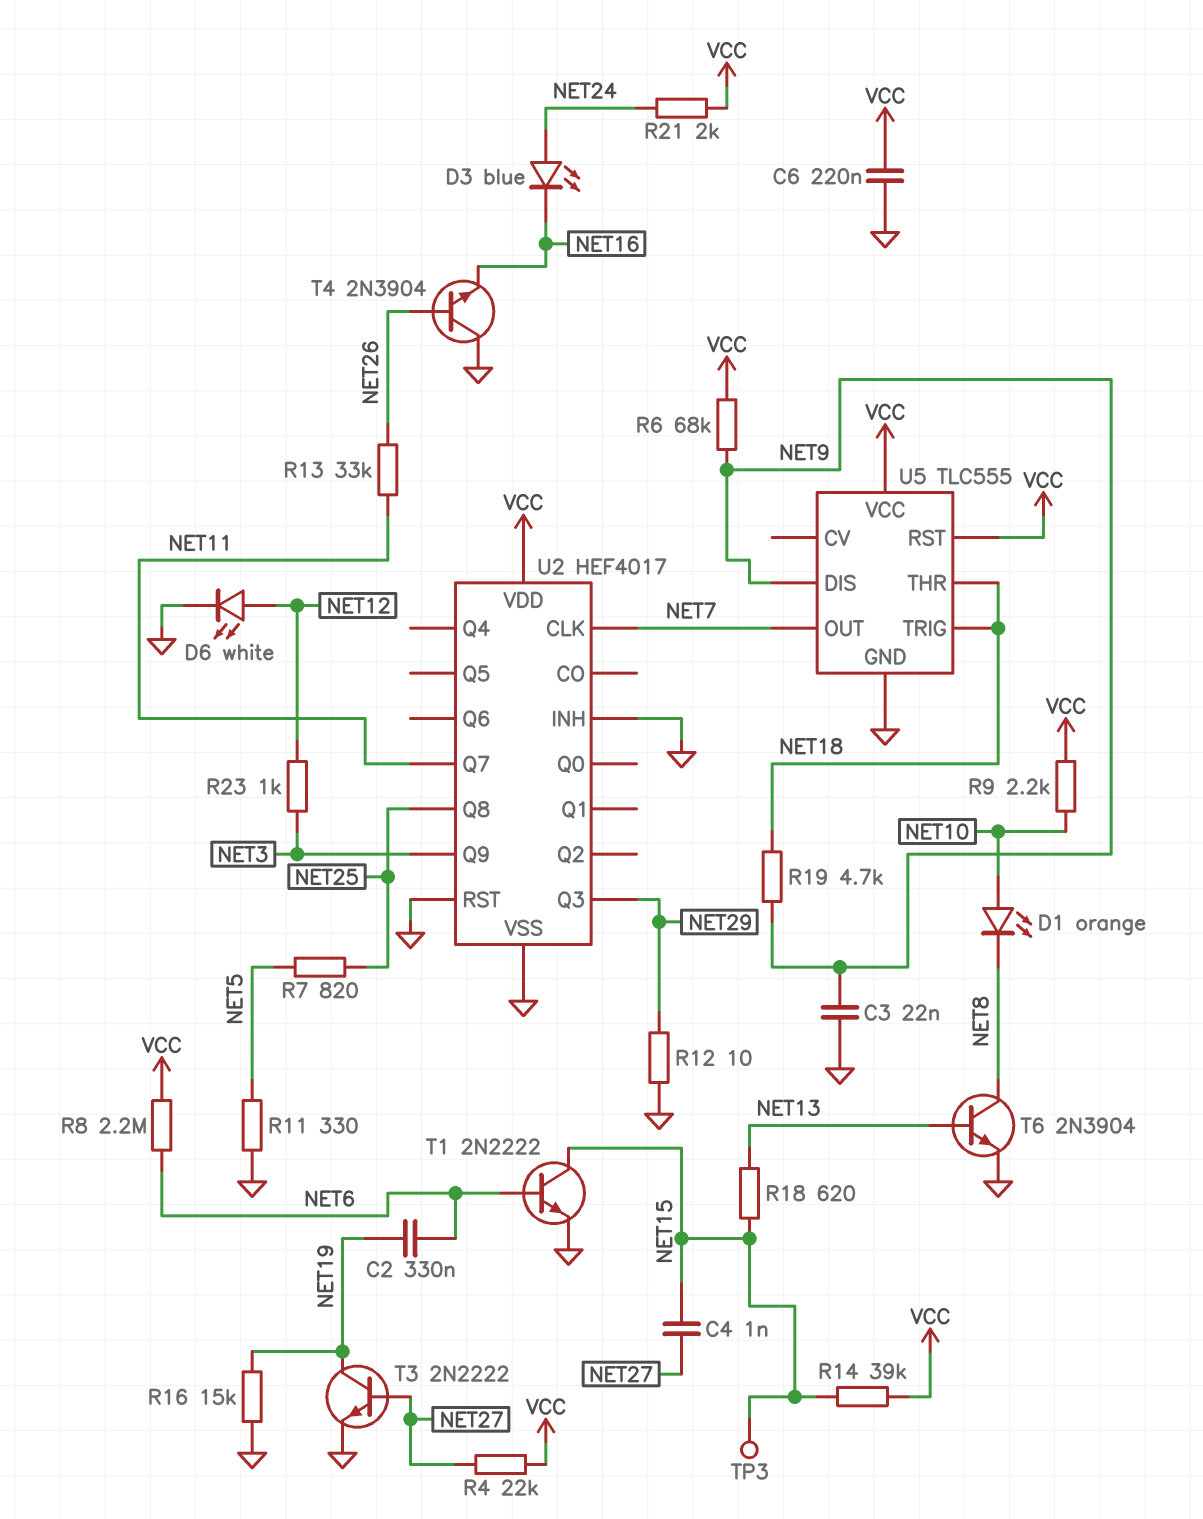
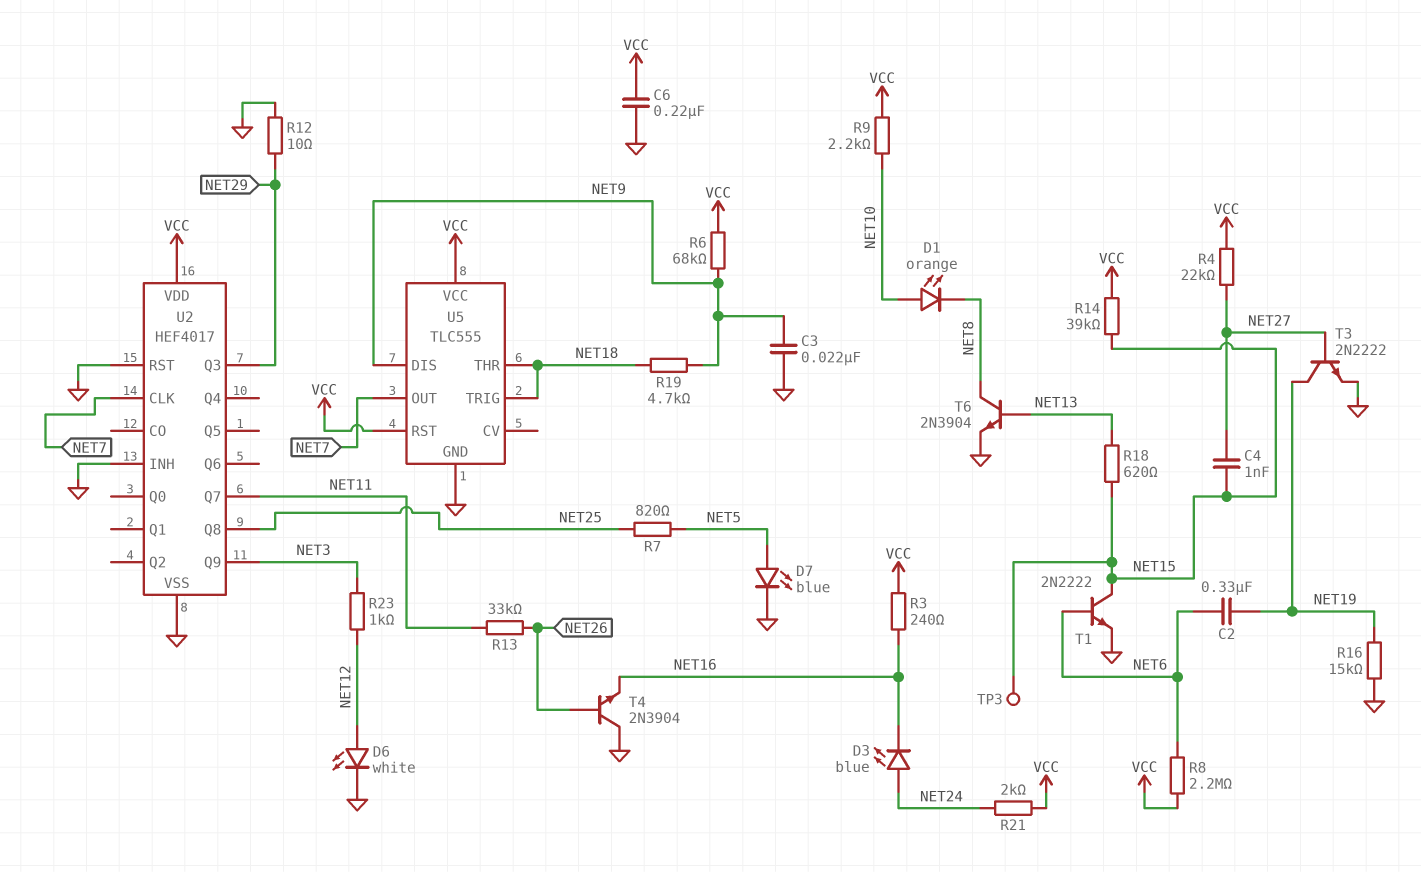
D7: none -> LED blue (A NET5, K GND)
R3: none -> 240 (NET16, VCC)
R11: 330 (GND, NET5) -> none

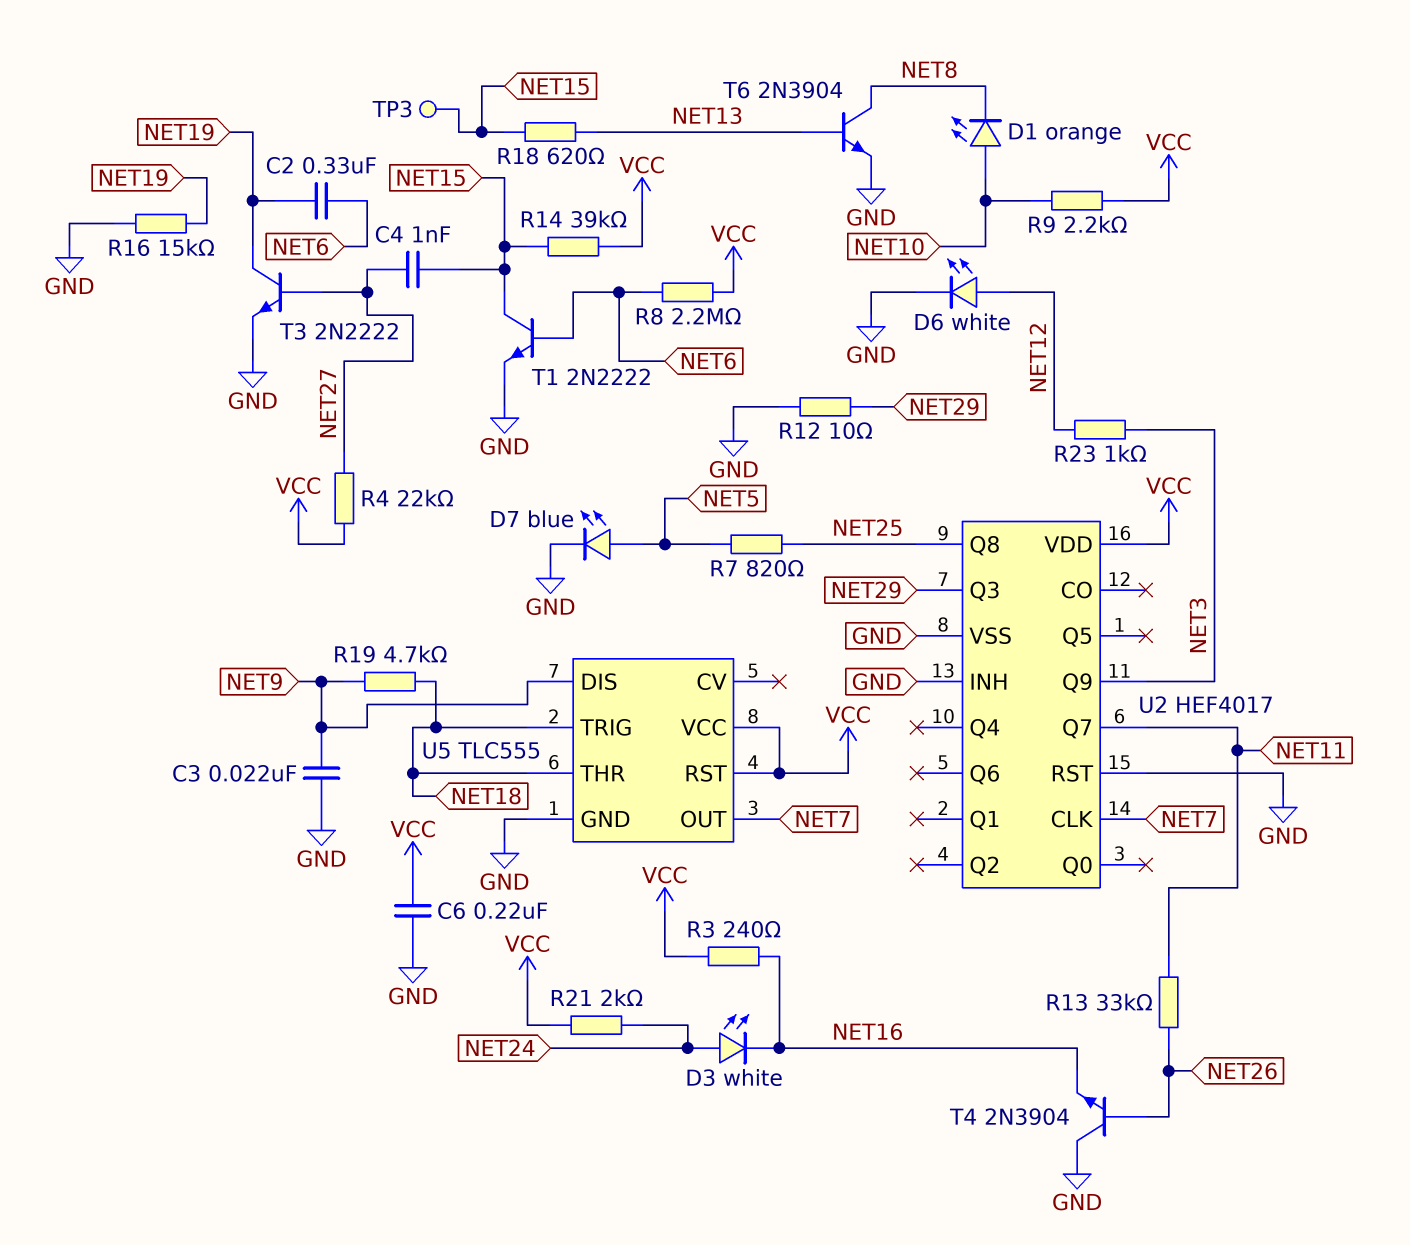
D3: LED blue (A NET24, K NET16) -> LED white (A NET24, K NET16)
R6: 68k (NET9, VCC) -> none

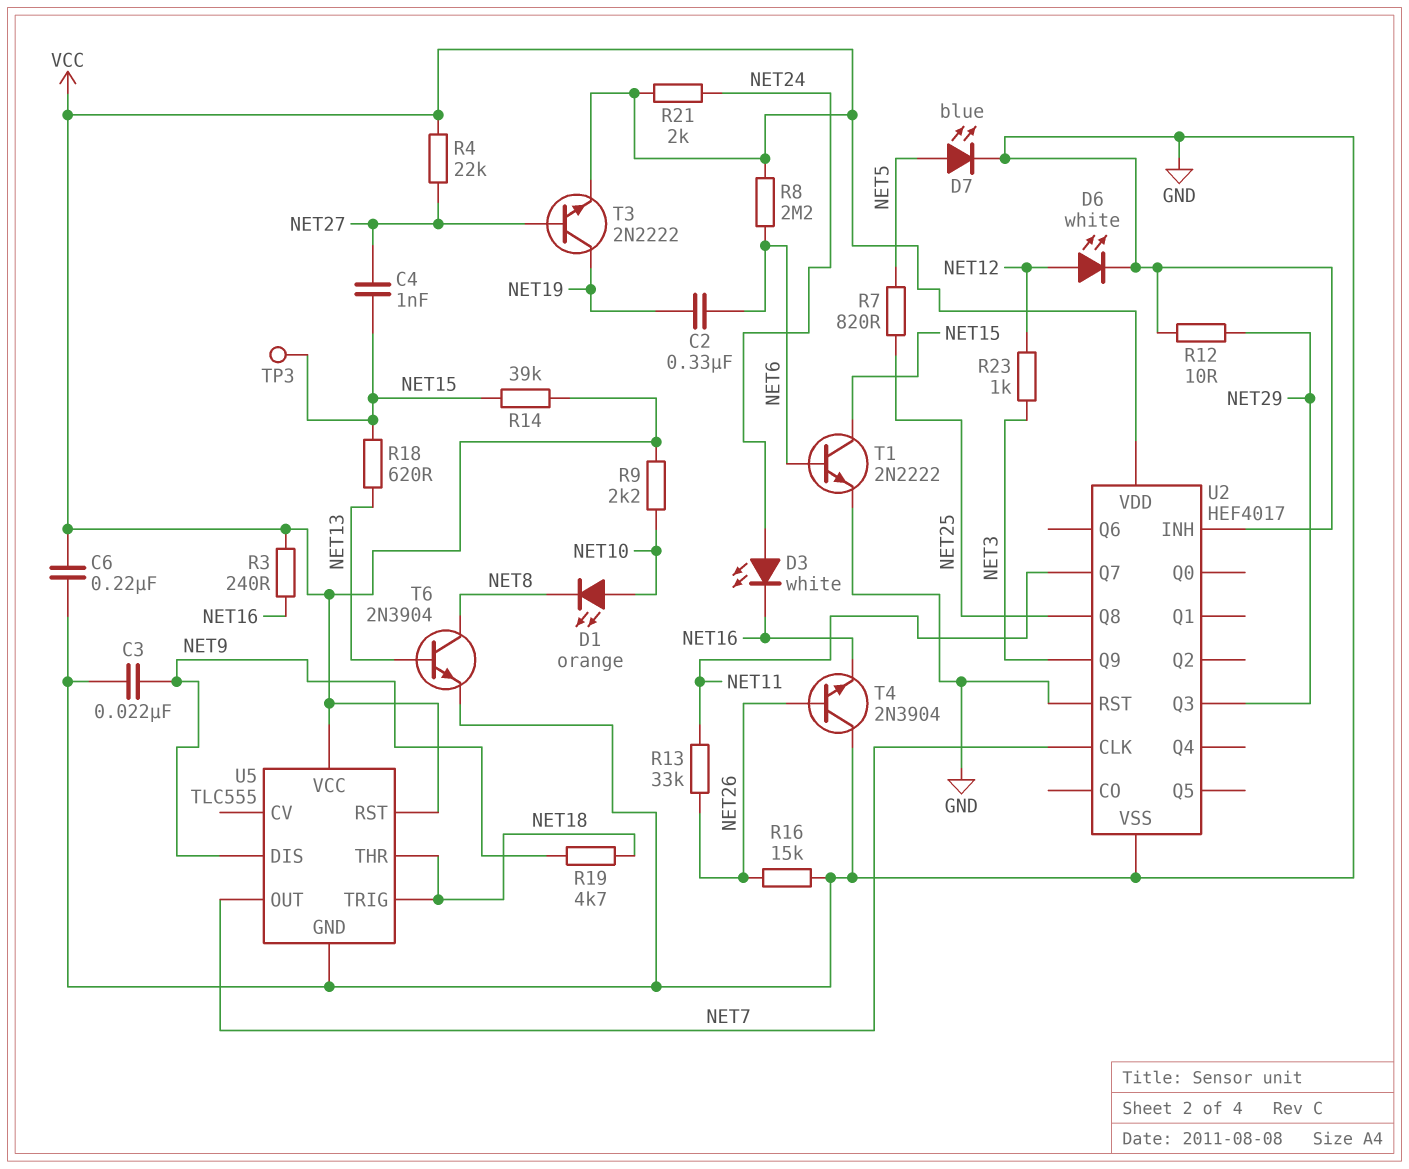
R16: 15k (GND, NET19) -> 15k (GND, NET26)
T3: NPN 2N2222 (B NET27, C NET19, E GND) -> NPN 2N2222 (B NET27, C NET19, E VCC)

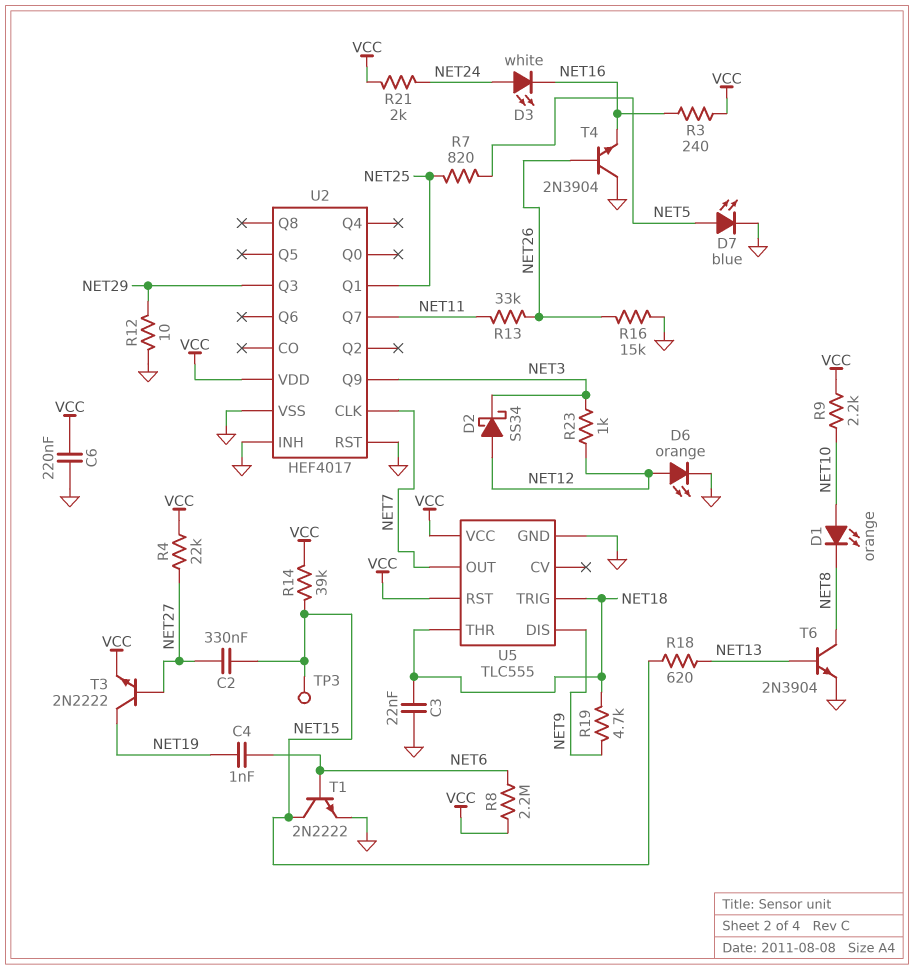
C2: 330nF (NET6, NET19) -> 330nF (NET15, NET27)
C3: 22nF (GND, NET9) -> 22nF (GND, NET18)
C4: 1nF (NET15, NET27) -> 1nF (NET6, NET19)
D2: none -> schottky SS34 (A NET12, K NET3)
D6: LED white (A NET12, K GND) -> LED orange (A NET12, K GND)
U2 pin Q1: none -> NET25
U2 pin Q8: NET25 -> none

